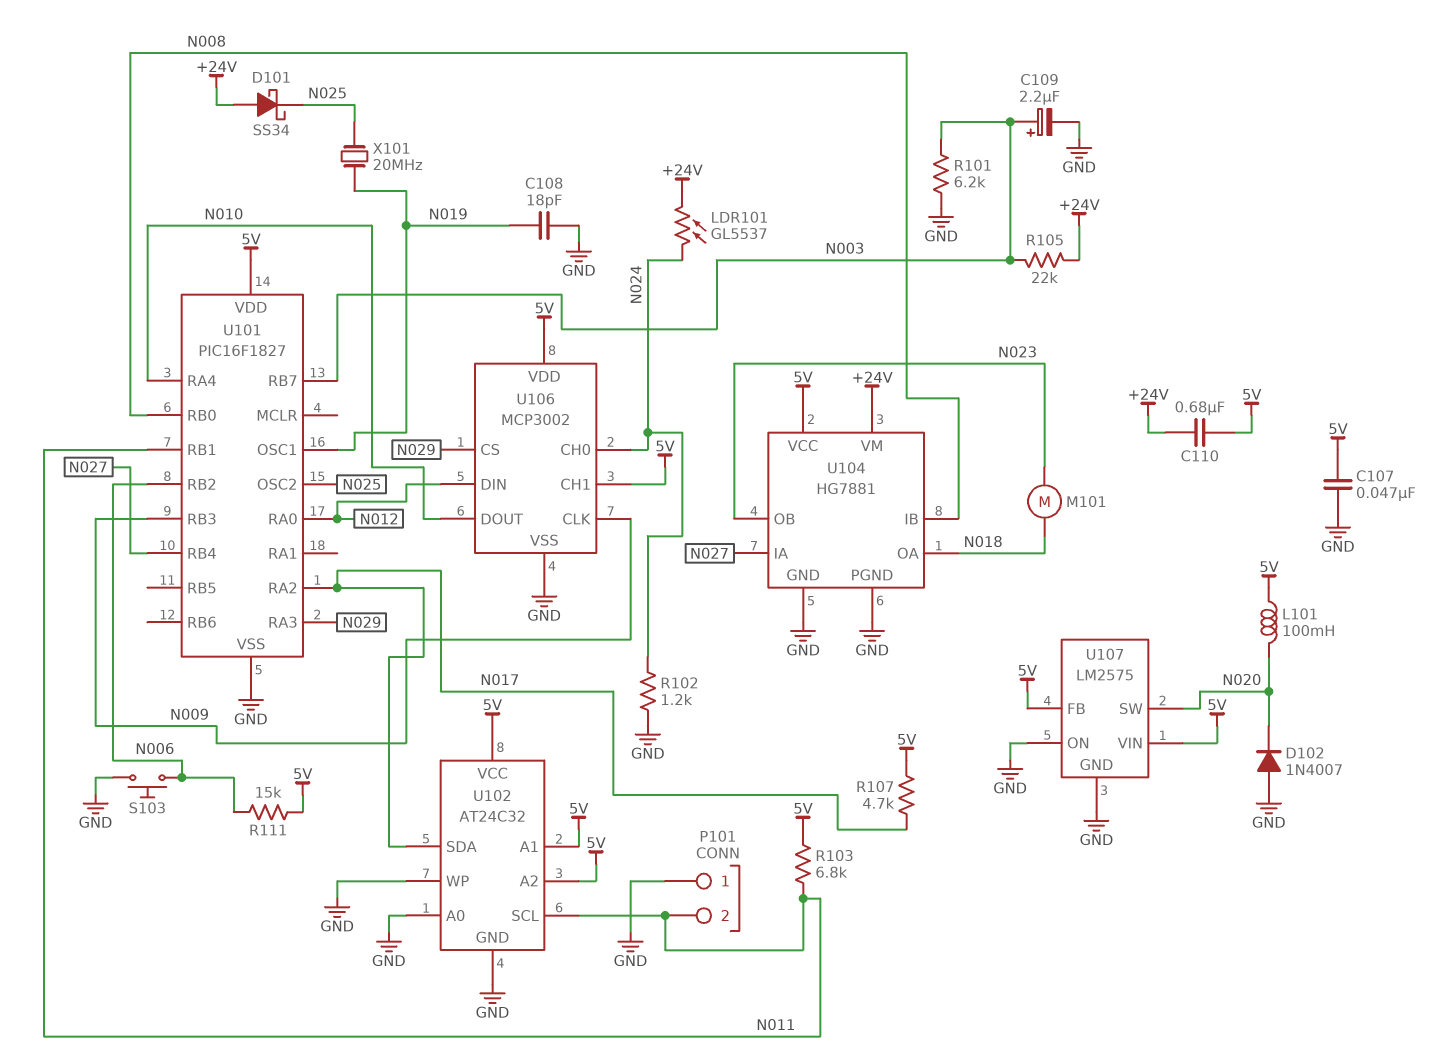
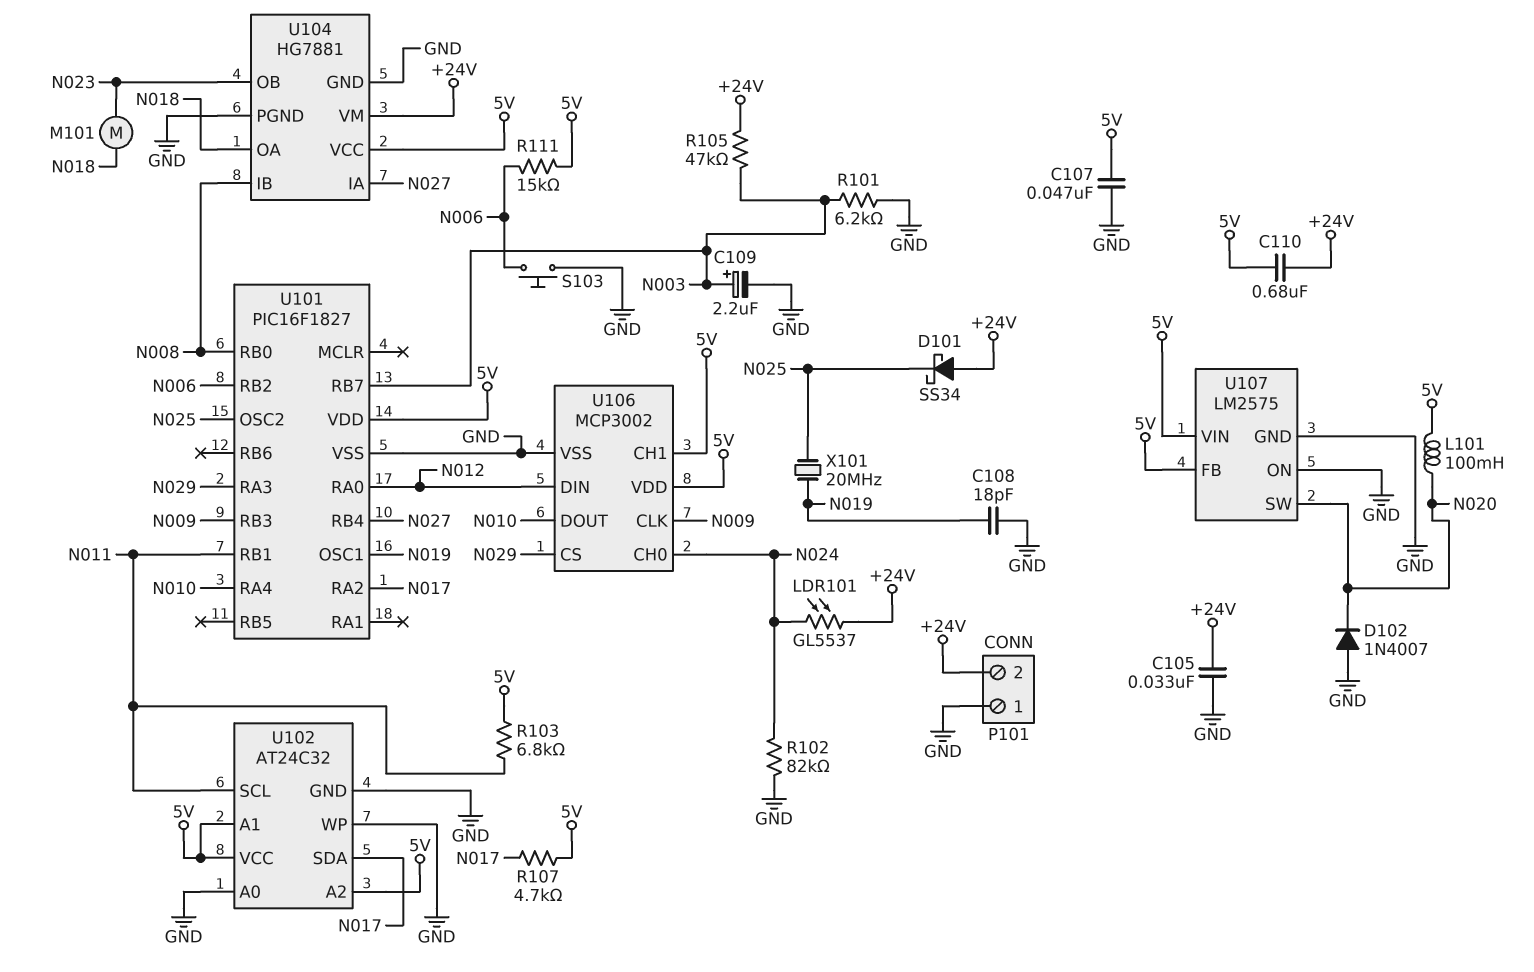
C105: none -> 33nF (+24V, GND)
P101 pin 2: N011 -> +24V
R102: 1.2k (GND, N024) -> 82k (GND, N024)
R105: 22k (+24V, N003) -> 47k (+24V, N003)

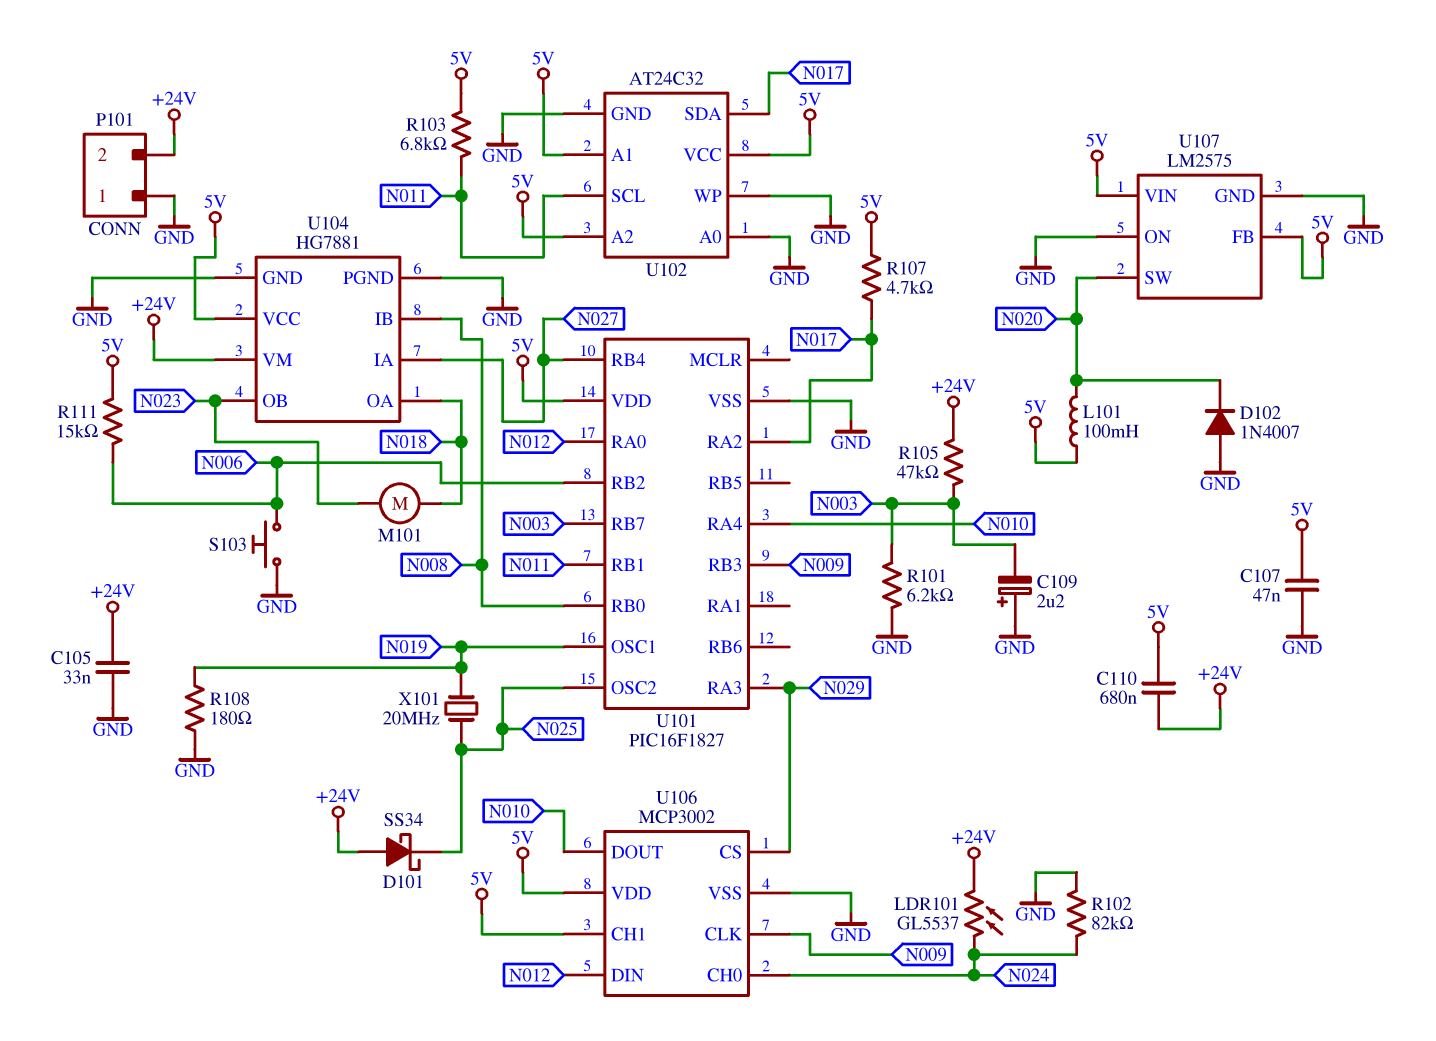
C108: 18pF (GND, N019) -> none
C109: 2.2uF (plus N003, minus GND) -> 2.2uF (plus GND, minus N003)
R108: none -> 180 (GND, N019)

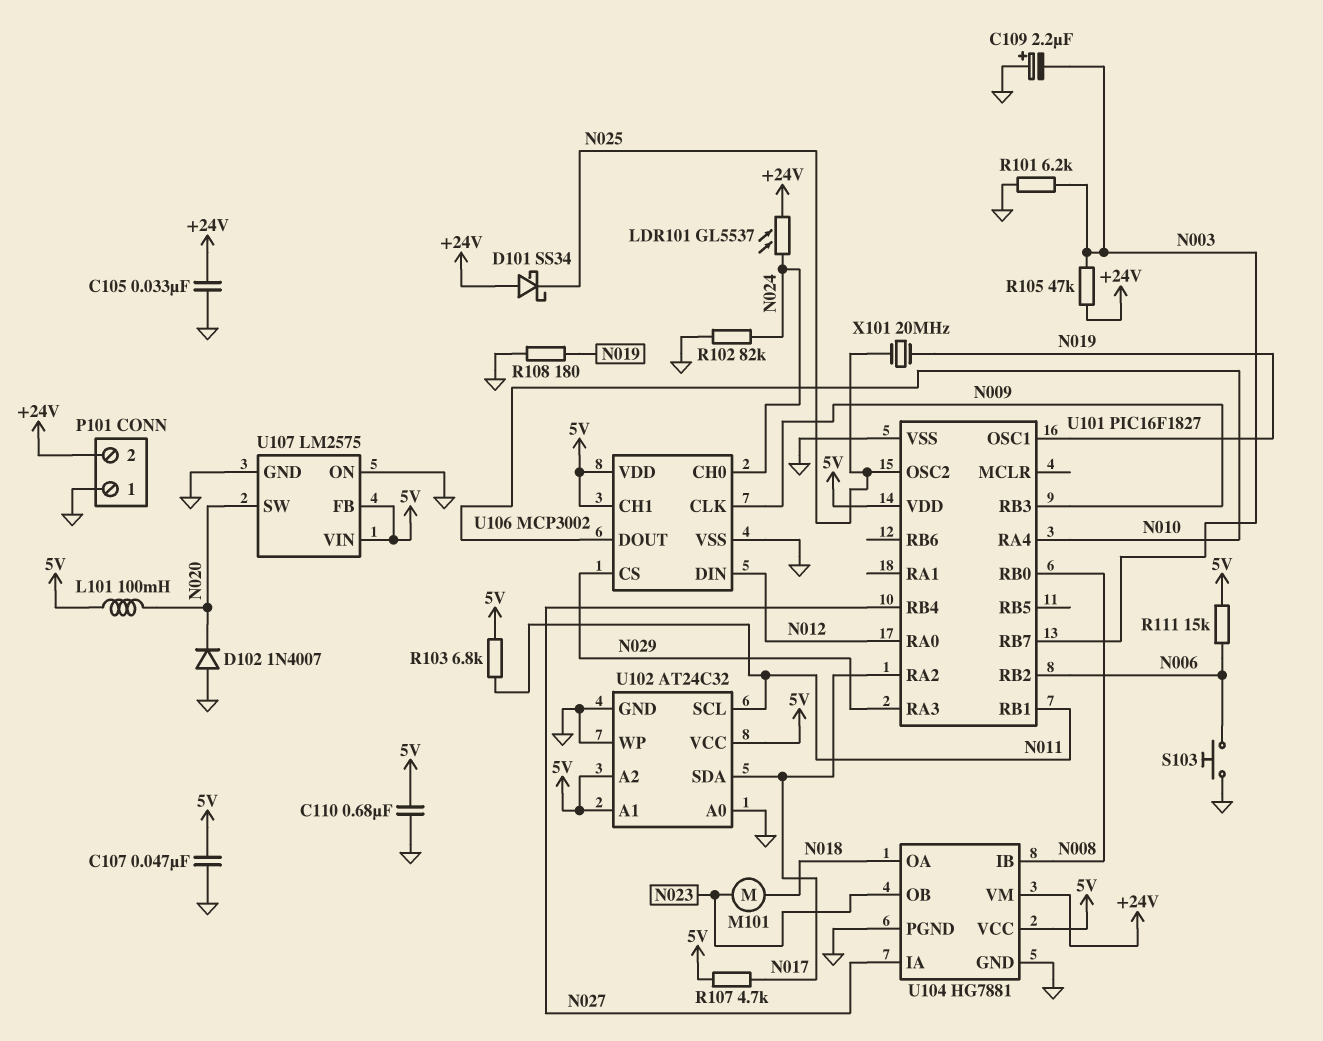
C110: 680nF (+24V, 5V) -> 680nF (5V, GND)

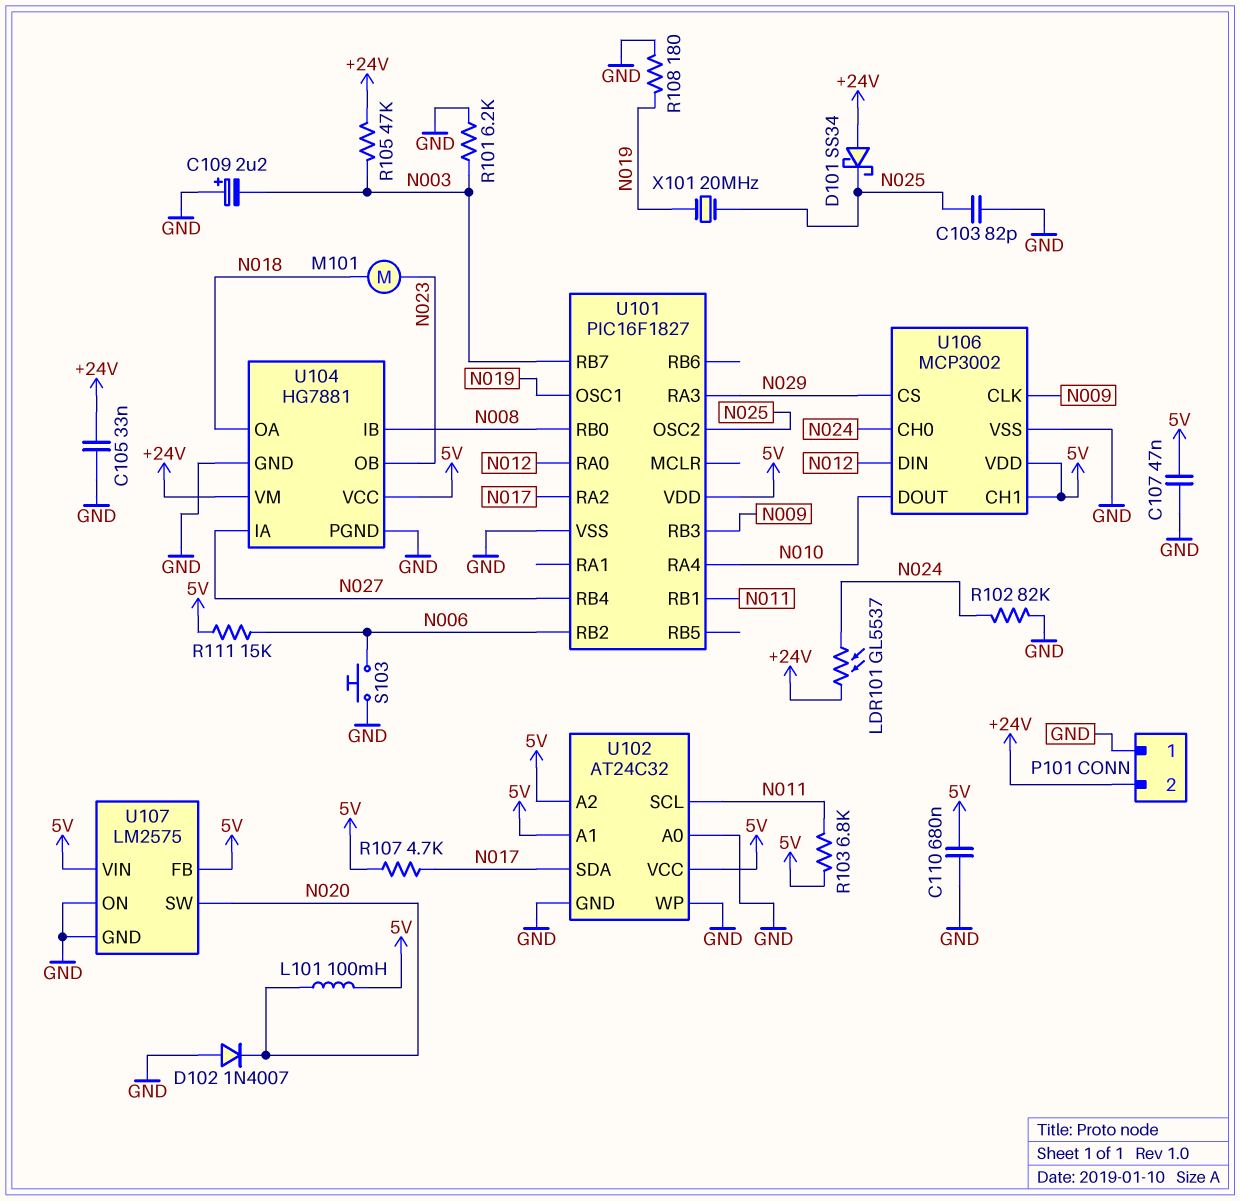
C103: none -> 82pF (GND, N025)

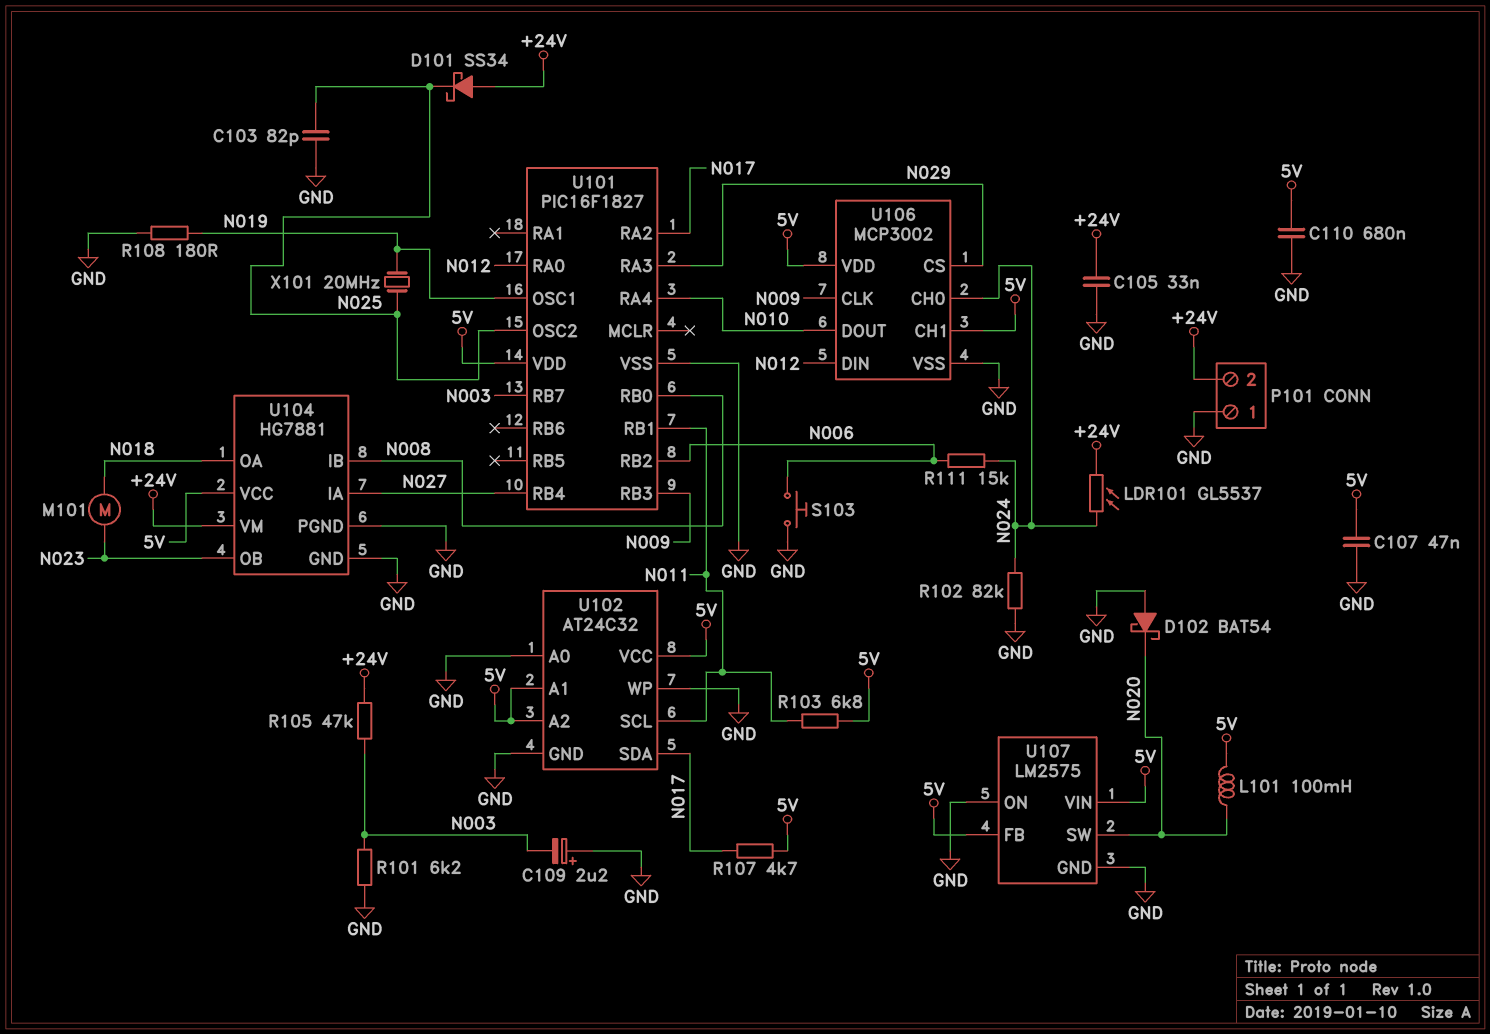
D102: diode 1N4007 (A GND, K N020) -> schottky BAT54 (A GND, K N020)
R111: 15k (5V, N006) -> 15k (N006, N024)

